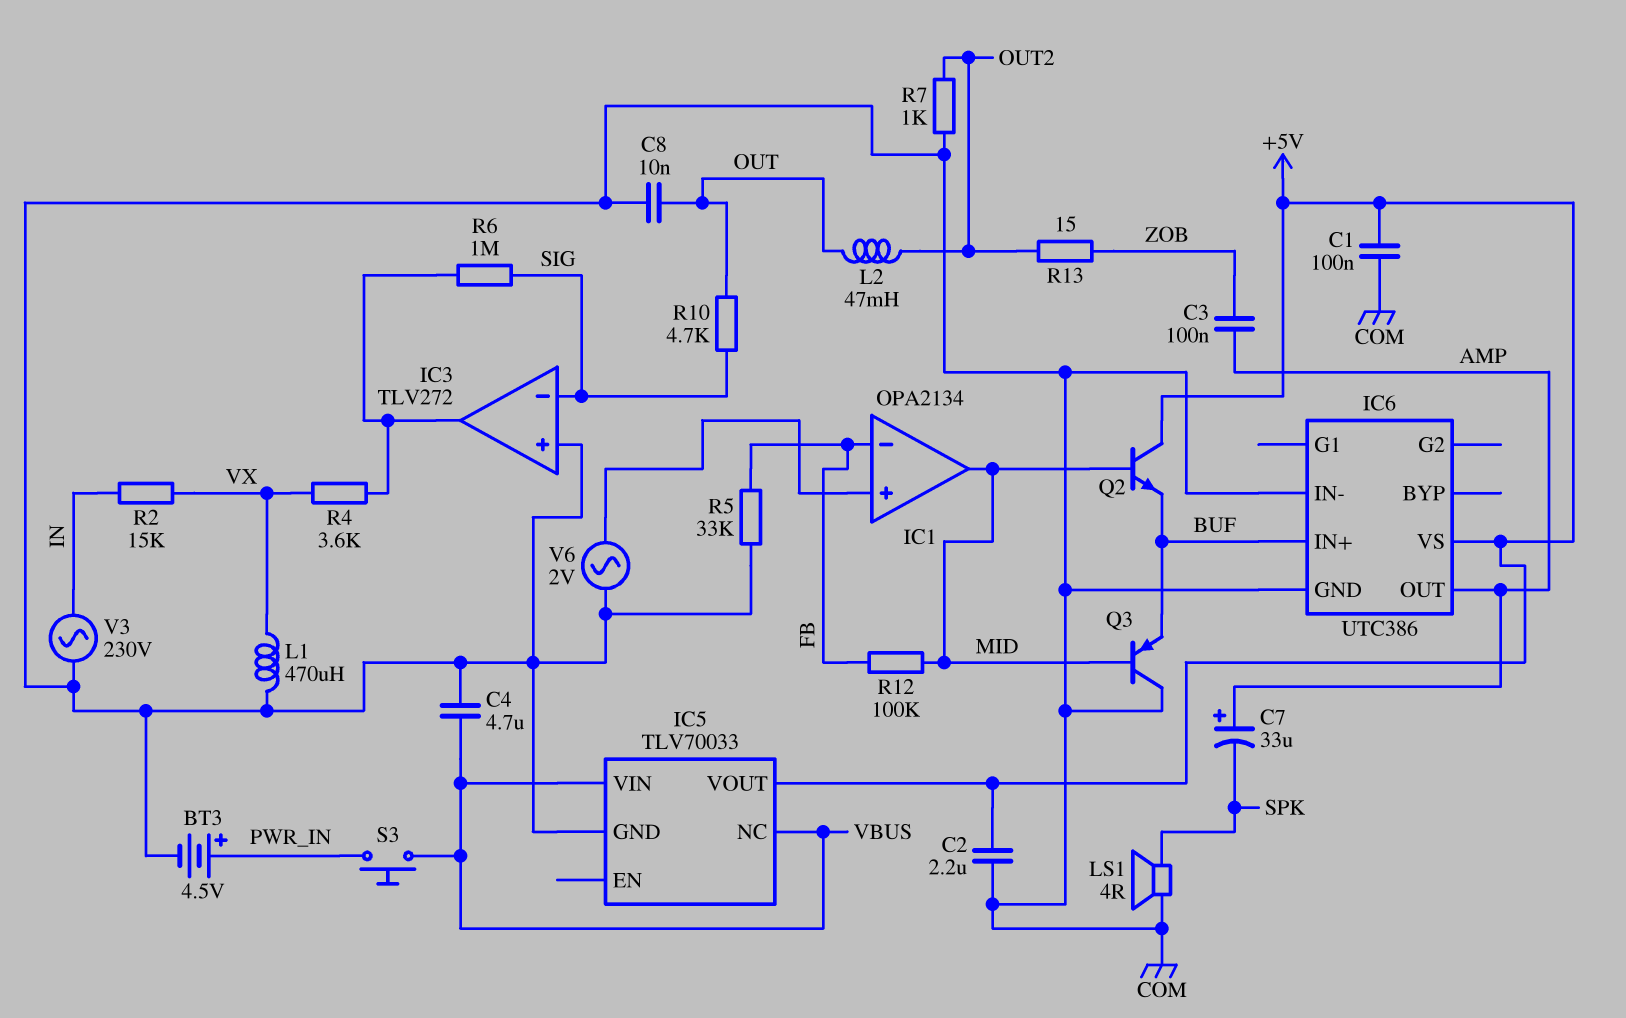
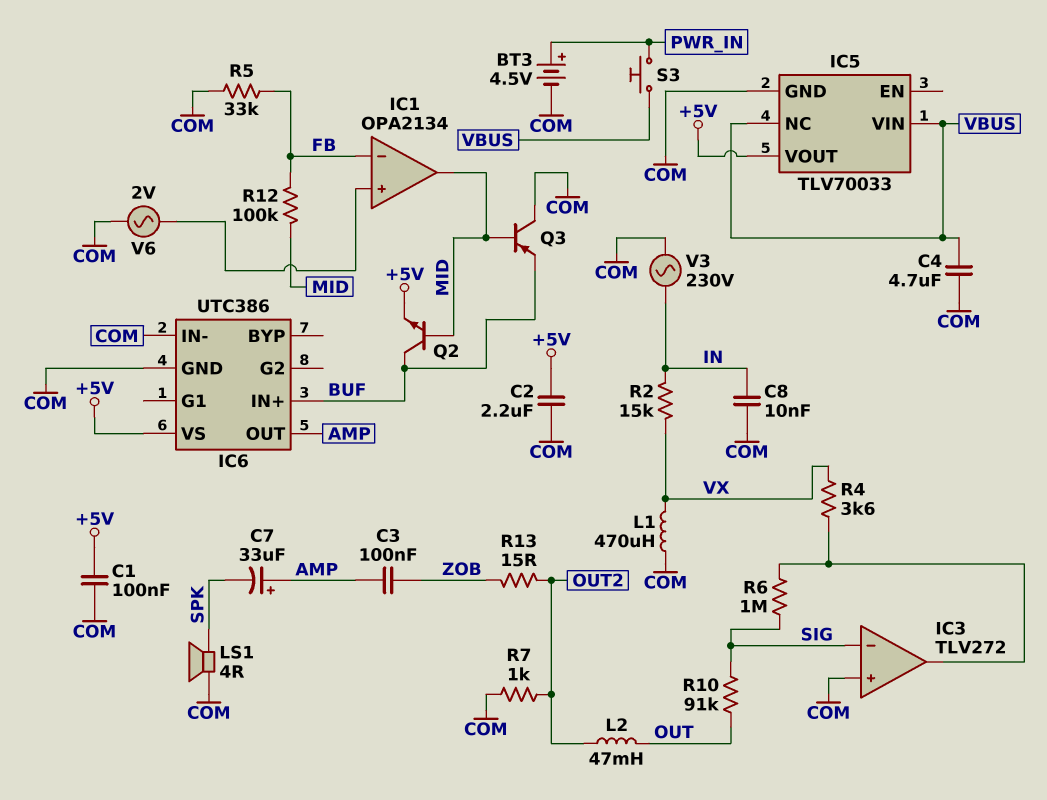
C8: 10nF (COM, OUT) -> 10nF (COM, IN)
Q2: NPN (B MID, C +5V, E BUF) -> NPN (B MID, C BUF, E +5V)
R10: 4.7k (OUT, SIG) -> 91k (OUT, SIG)

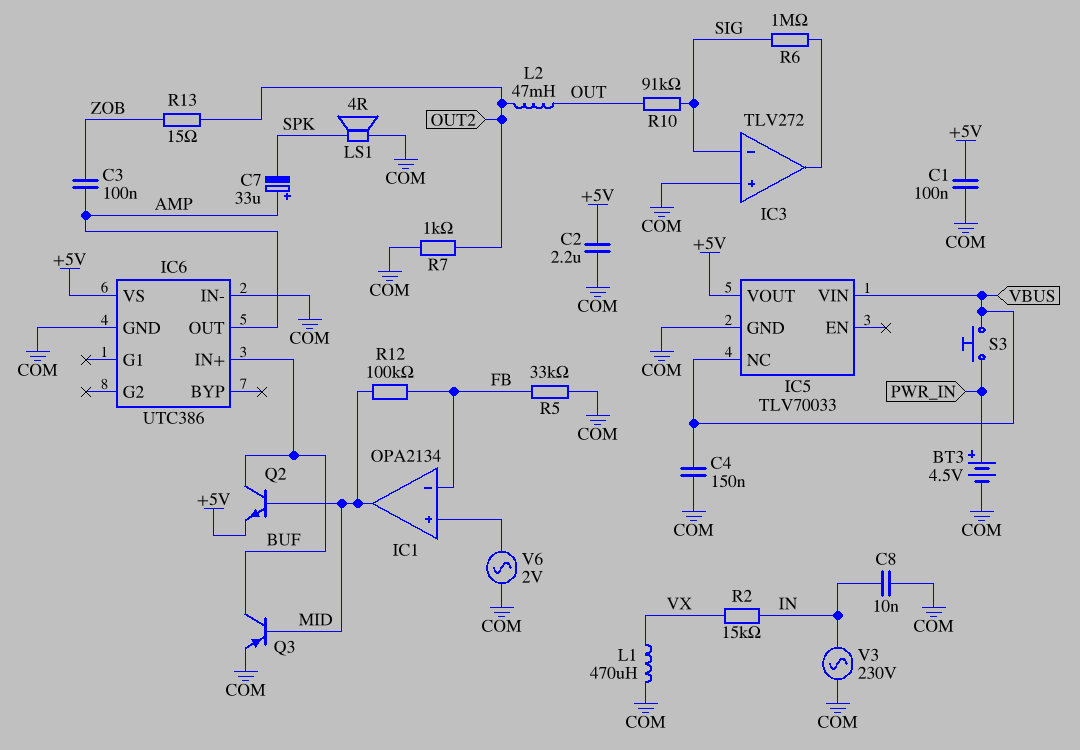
C4: 4.7uF (COM, VBUS) -> 150nF (COM, VBUS)
Q3: PNP (B MID, C COM, E BUF) -> PNP (B MID, C BUF, E COM)
R4: 3.6k (IC3/out, VX) -> none

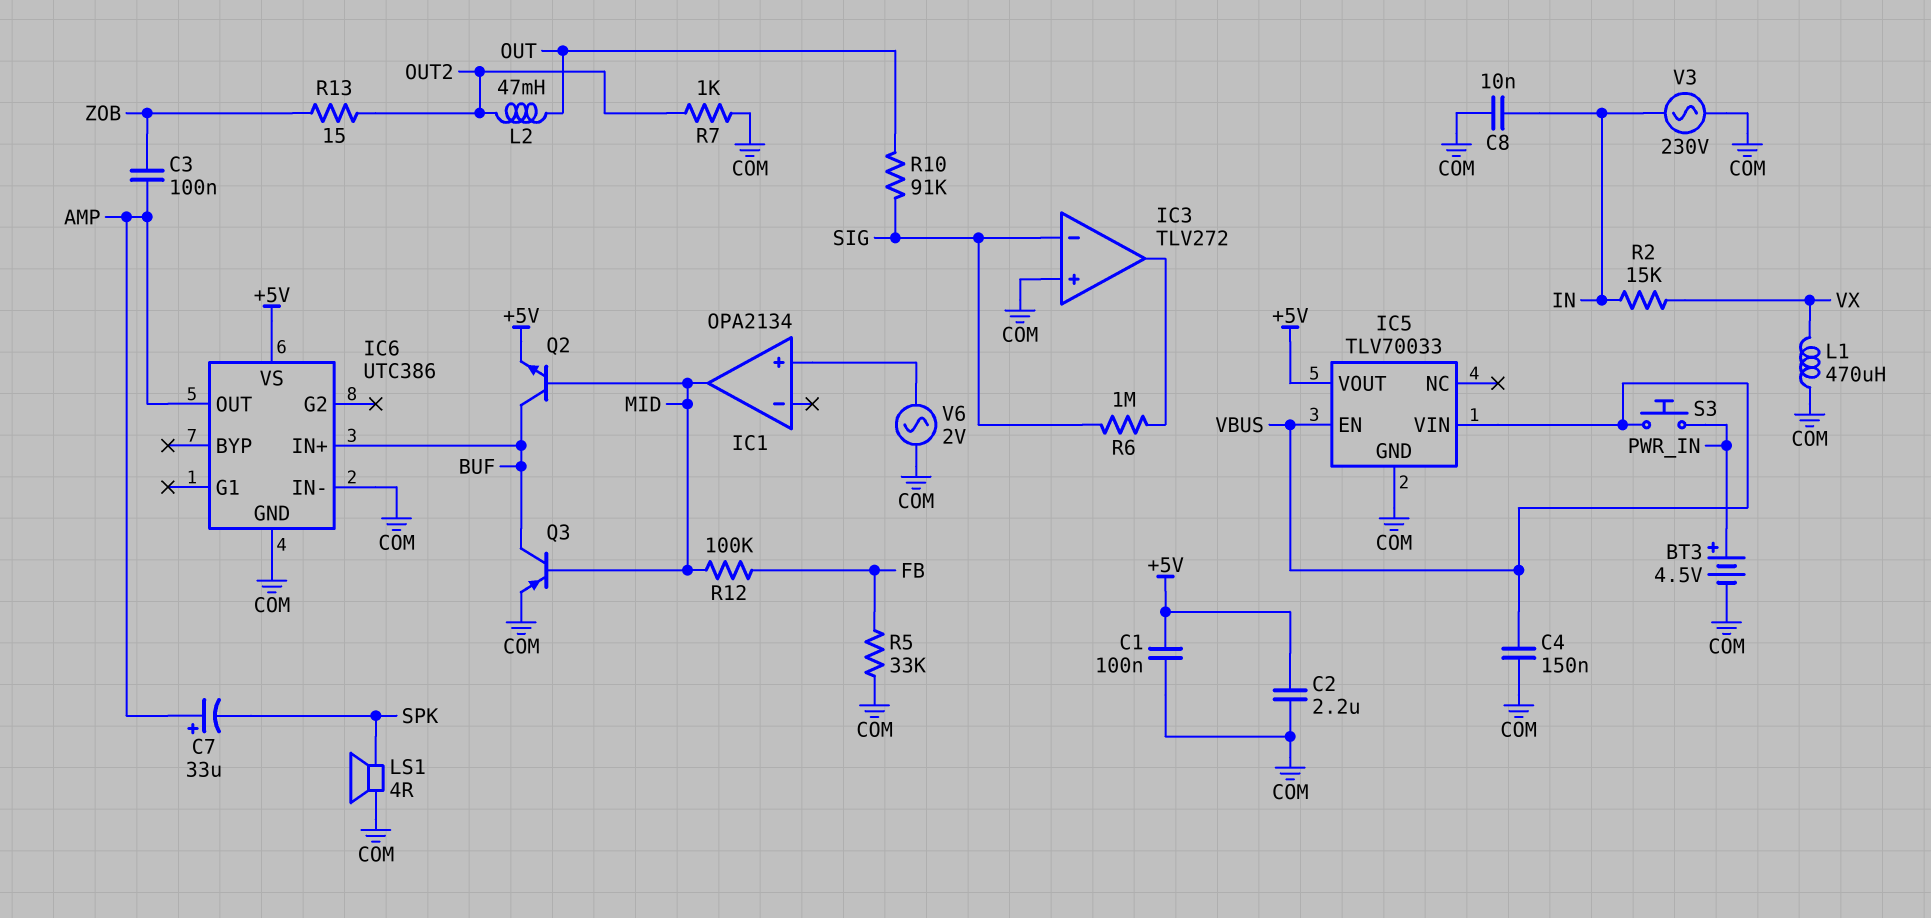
IC1 pin in-: FB -> none
IC5 pin EN: none -> VBUS
IC5 pin NC: VBUS -> none

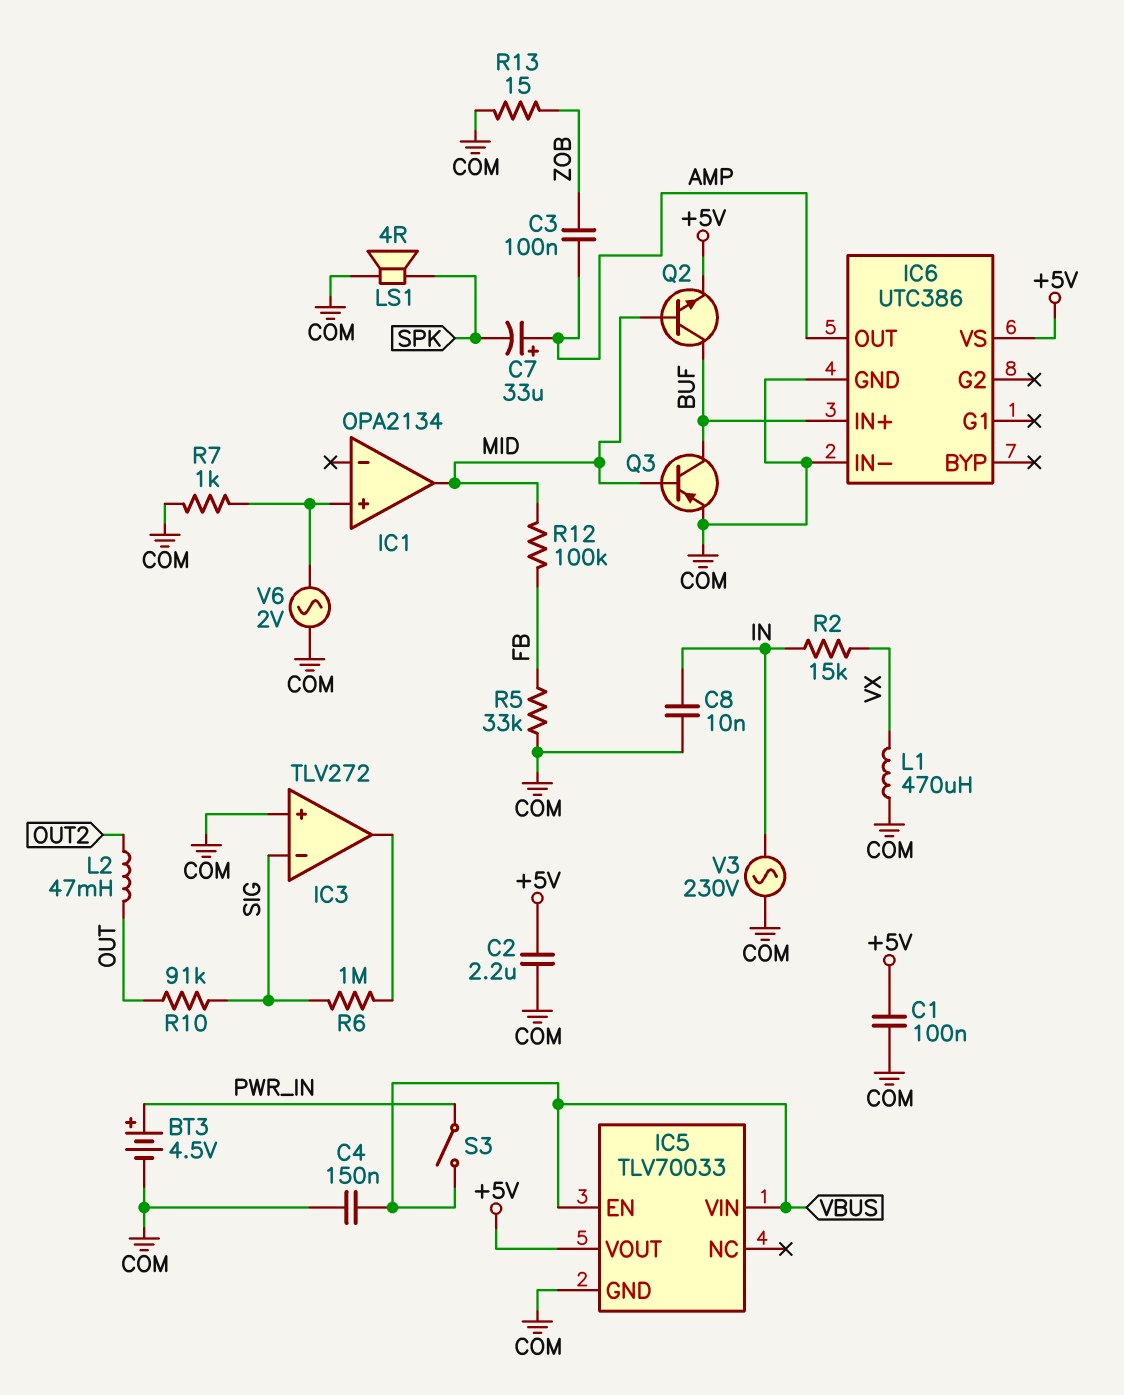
R7: 1k (COM, OUT2) -> 1k (COM, IC1/in+)
R13: 15 (OUT2, ZOB) -> 15 (COM, ZOB)
S3: button (PWR_IN, VBUS) -> switch (PWR_IN, VBUS)

